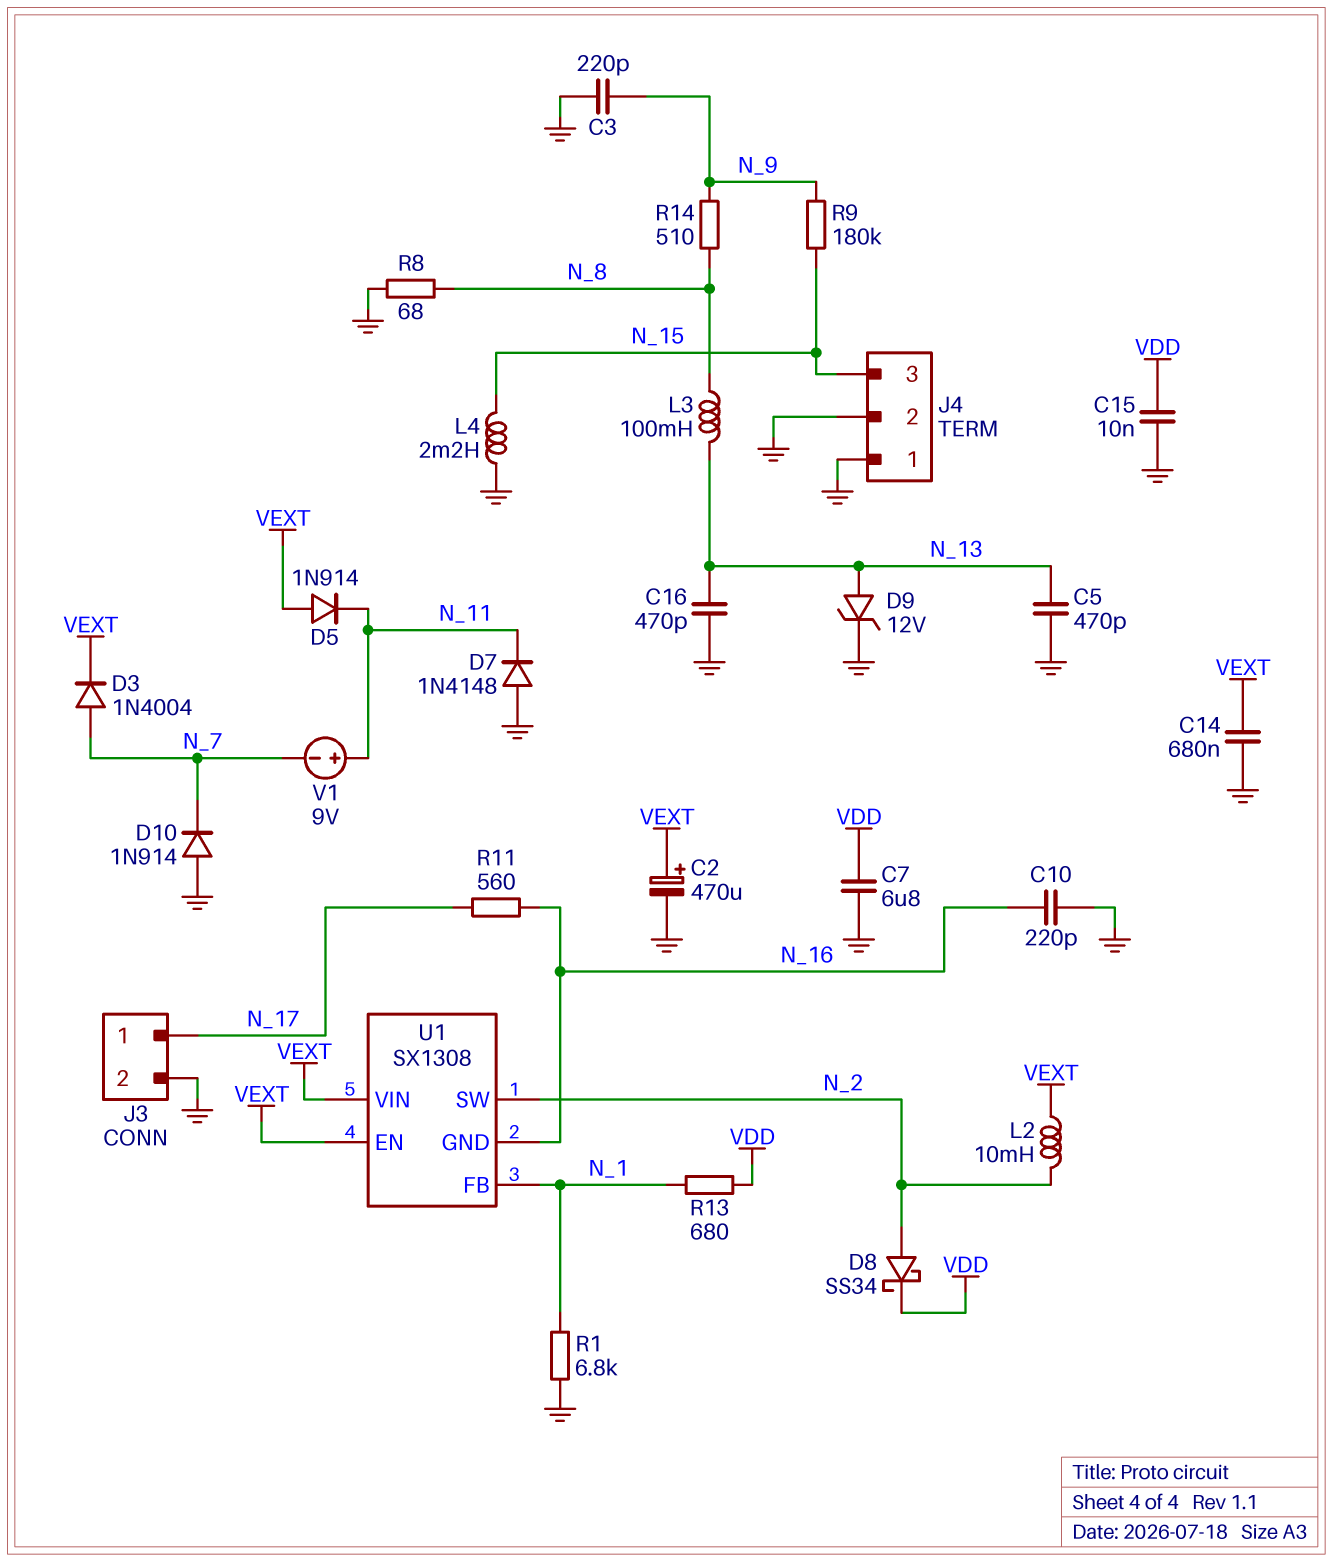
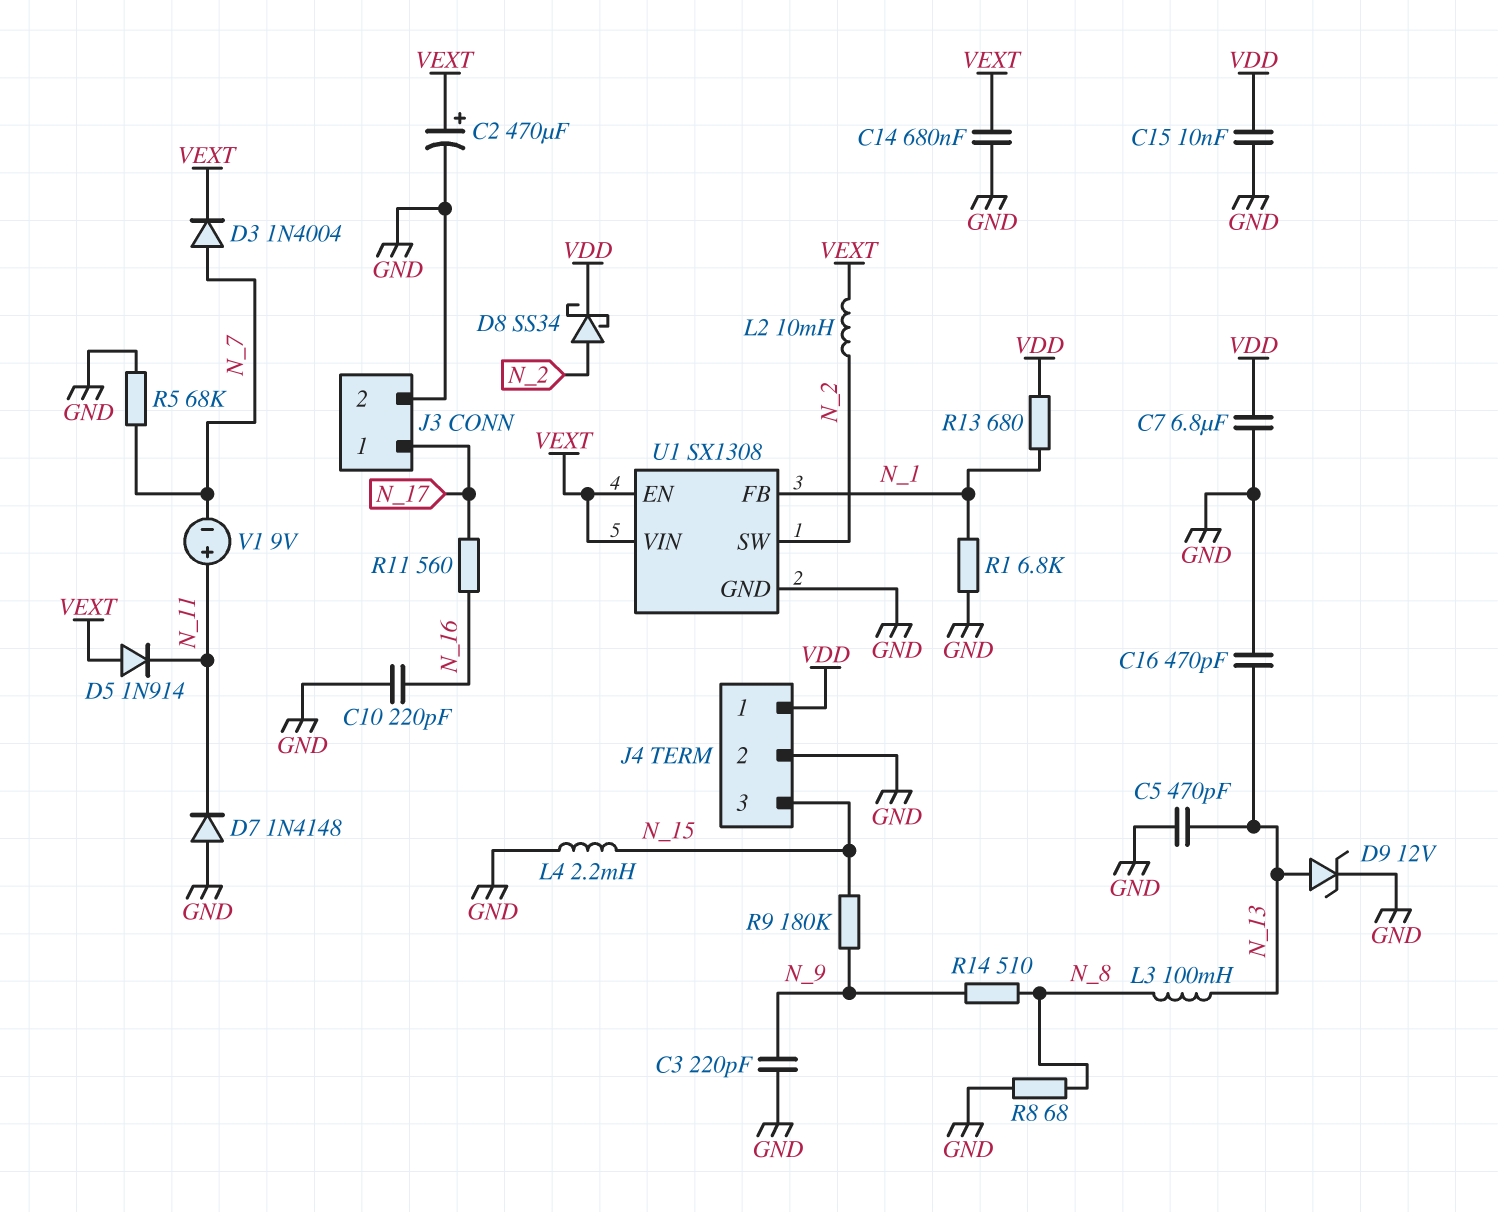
D10: diode 1N914 (A GND, K N_7) -> none
J4 pin 1: GND -> VDD
R5: none -> 68k (GND, N_7)
U1 pin GND: N_16 -> GND

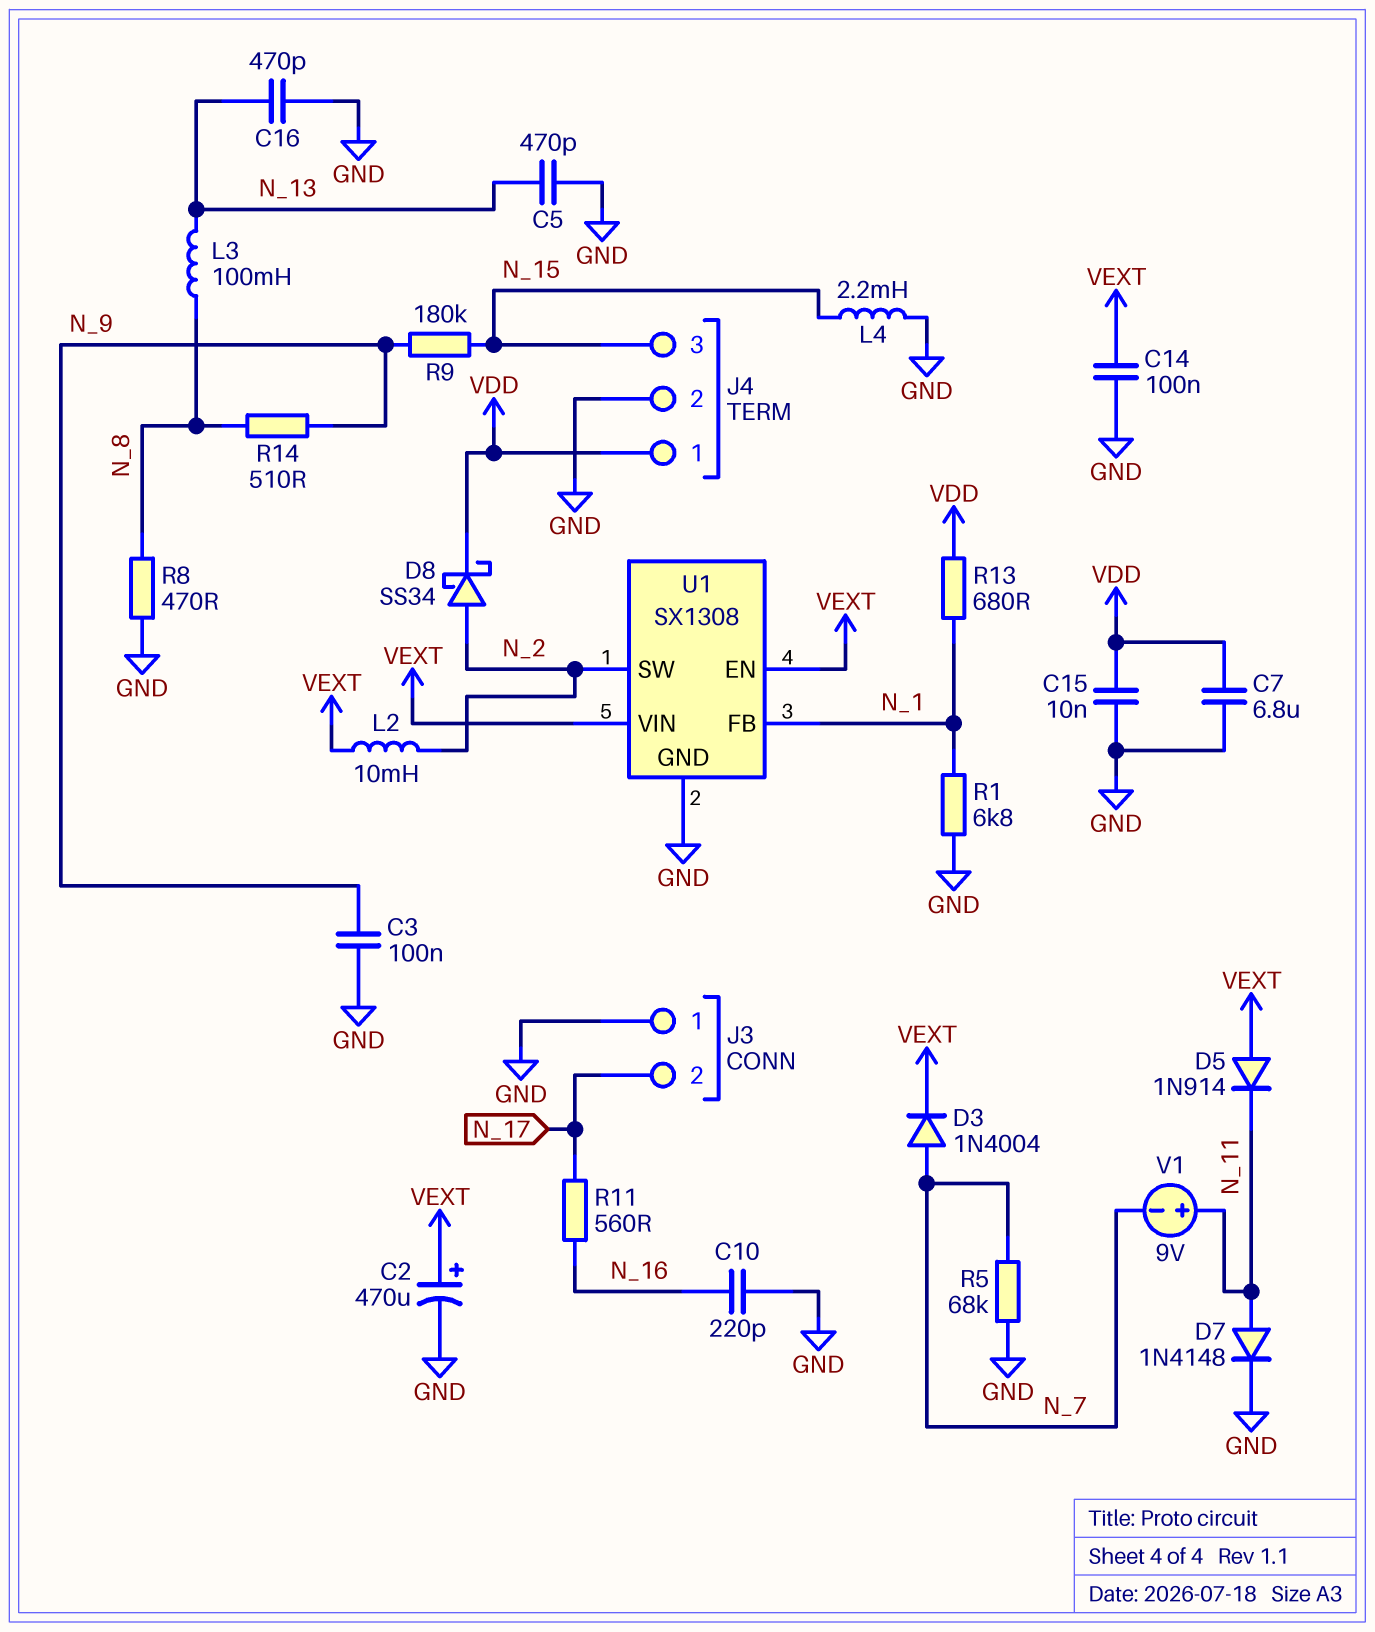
C3: 220pF (GND, N_9) -> 100nF (GND, N_9)
C14: 680nF (GND, VEXT) -> 100nF (GND, VEXT)
D7: diode 1N4148 (A GND, K N_11) -> diode 1N4148 (A N_11, K GND)
D9: zener 12V (A N_13, K GND) -> none
J3 pin 1: N_17 -> GND
J3 pin 2: GND -> N_17
R8: 68 (GND, N_8) -> 470 (GND, N_8)

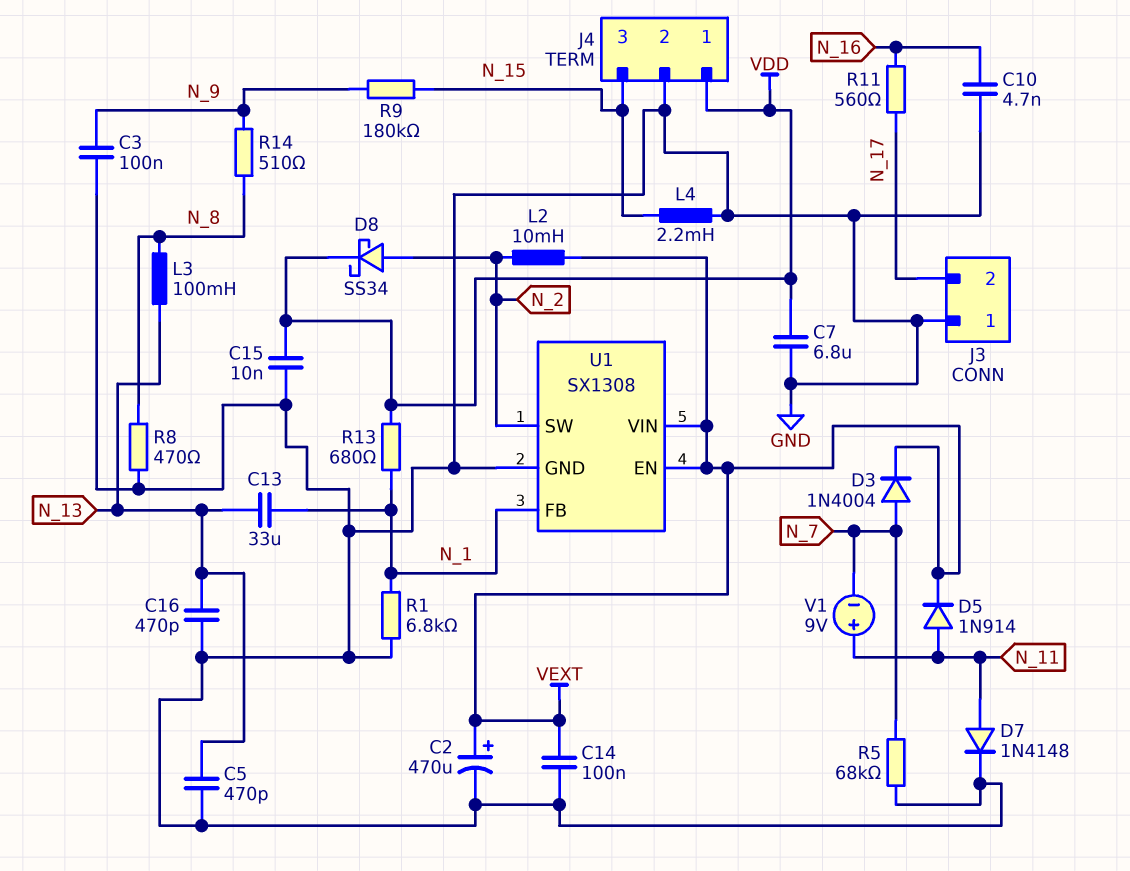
C10: 220pF (GND, N_16) -> 4.7nF (GND, N_16)
C13: none -> 33uF (N_1, N_13)
D5: diode 1N914 (A VEXT, K N_11) -> diode 1N914 (A N_11, K VEXT)

